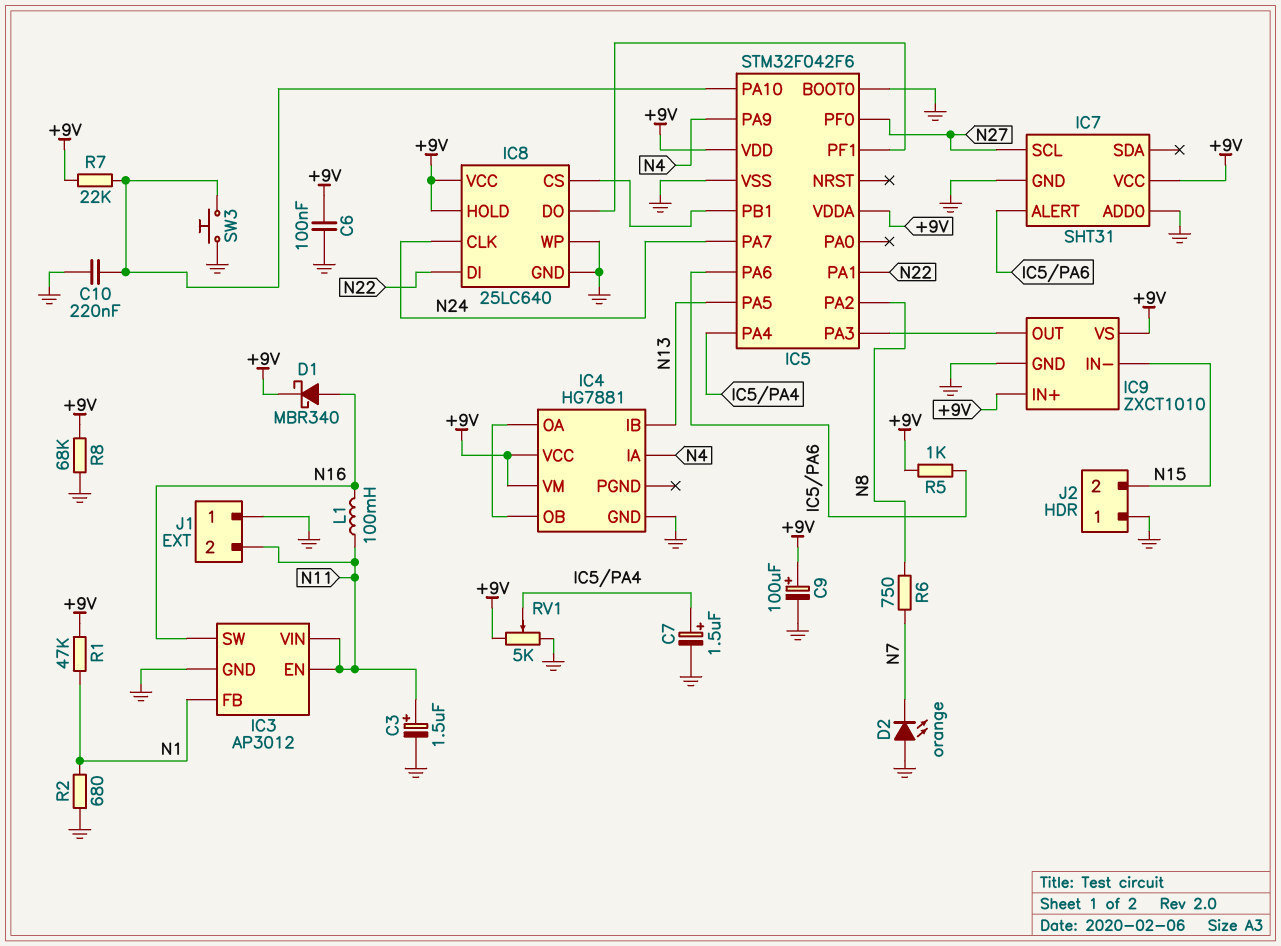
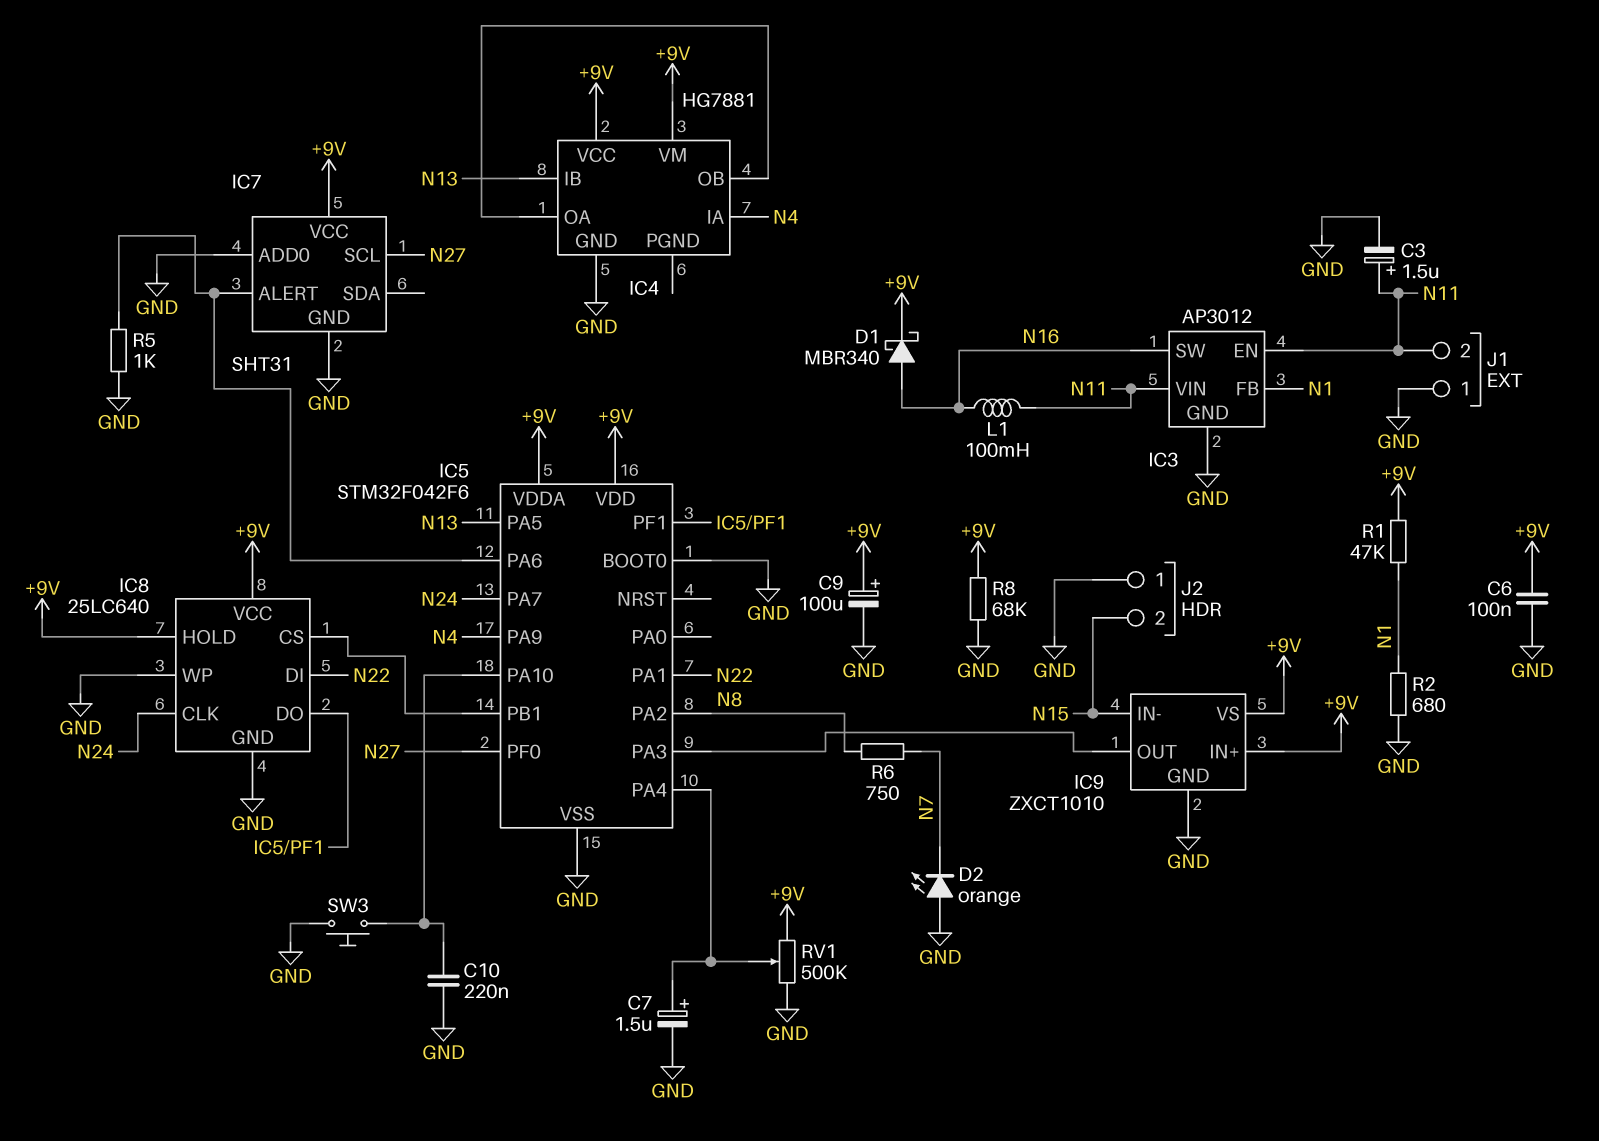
R5: 1k (+9V, IC5/PA6) -> 1k (GND, IC5/PA6)
R7: 22k (+9V, IC5/PA10) -> none
RV1: 5k (+9V, GND, wiper IC5/PA4) -> 500k (+9V, GND, wiper IC5/PA4)

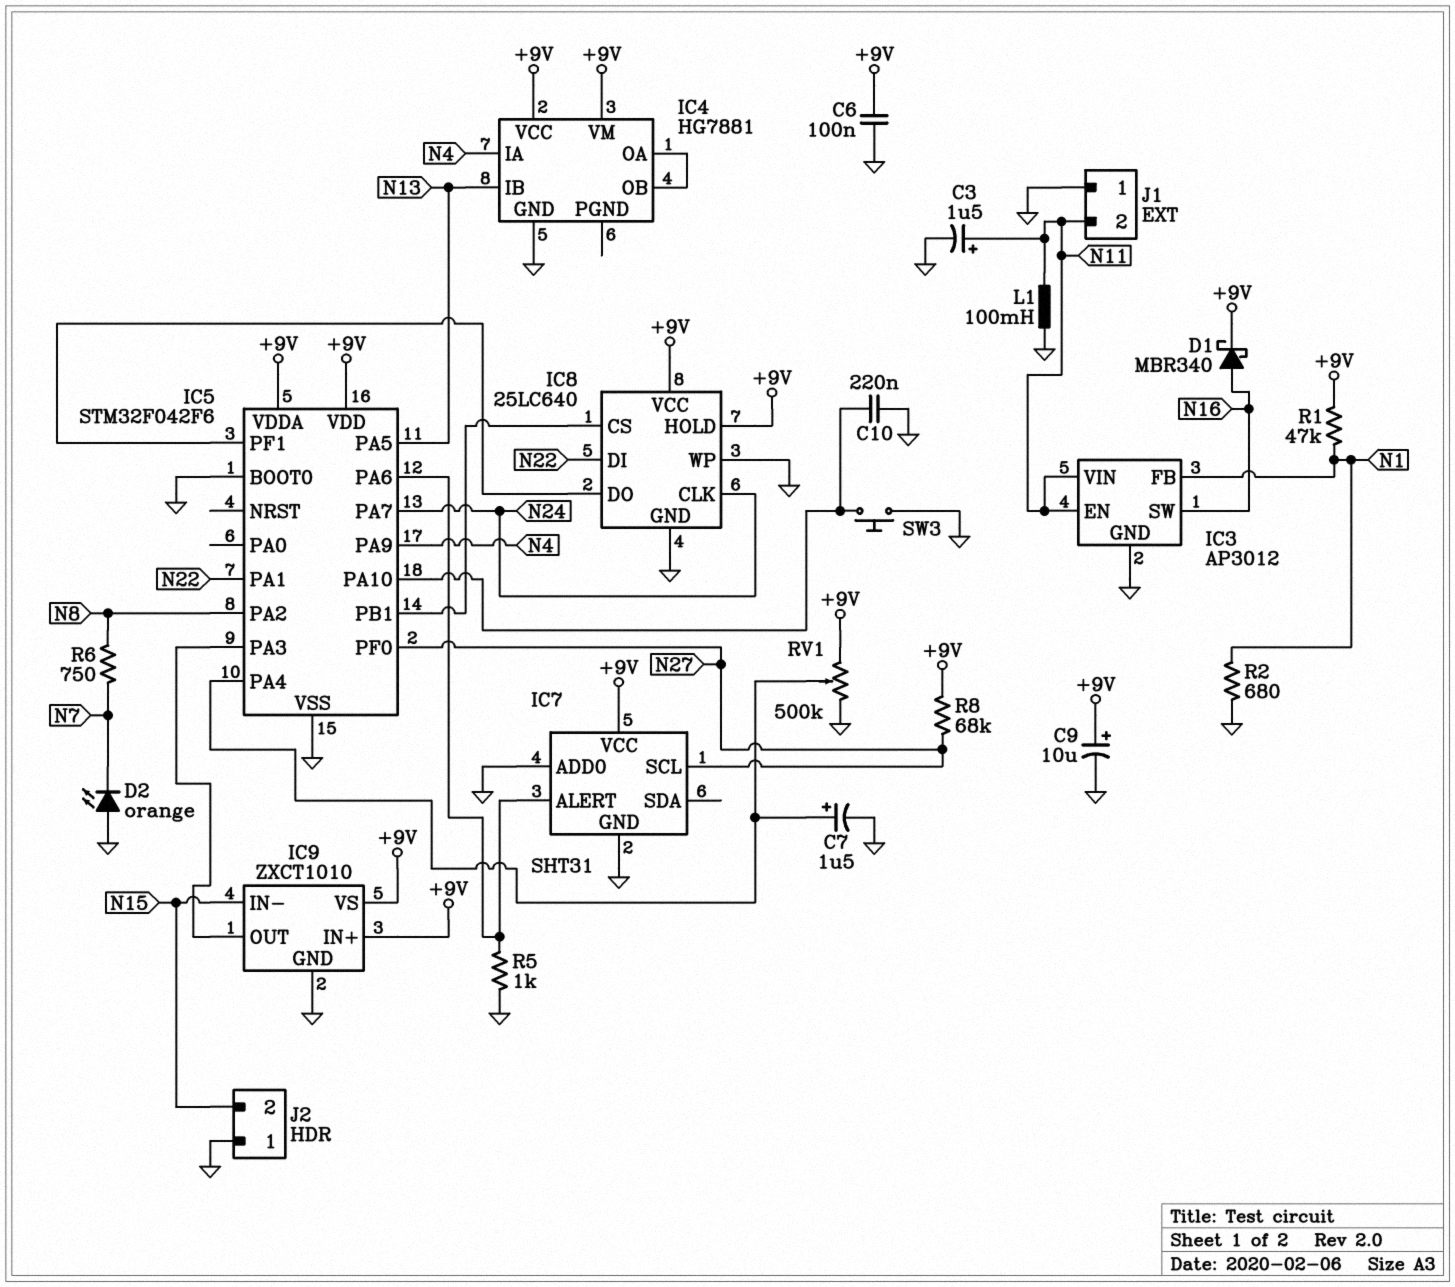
C9: 100uF (plus +9V, minus GND) -> 10uF (plus +9V, minus GND)
L1: 100mH (N11, N16) -> 100mH (GND, N11)
R8: 68k (+9V, GND) -> 68k (+9V, N27)

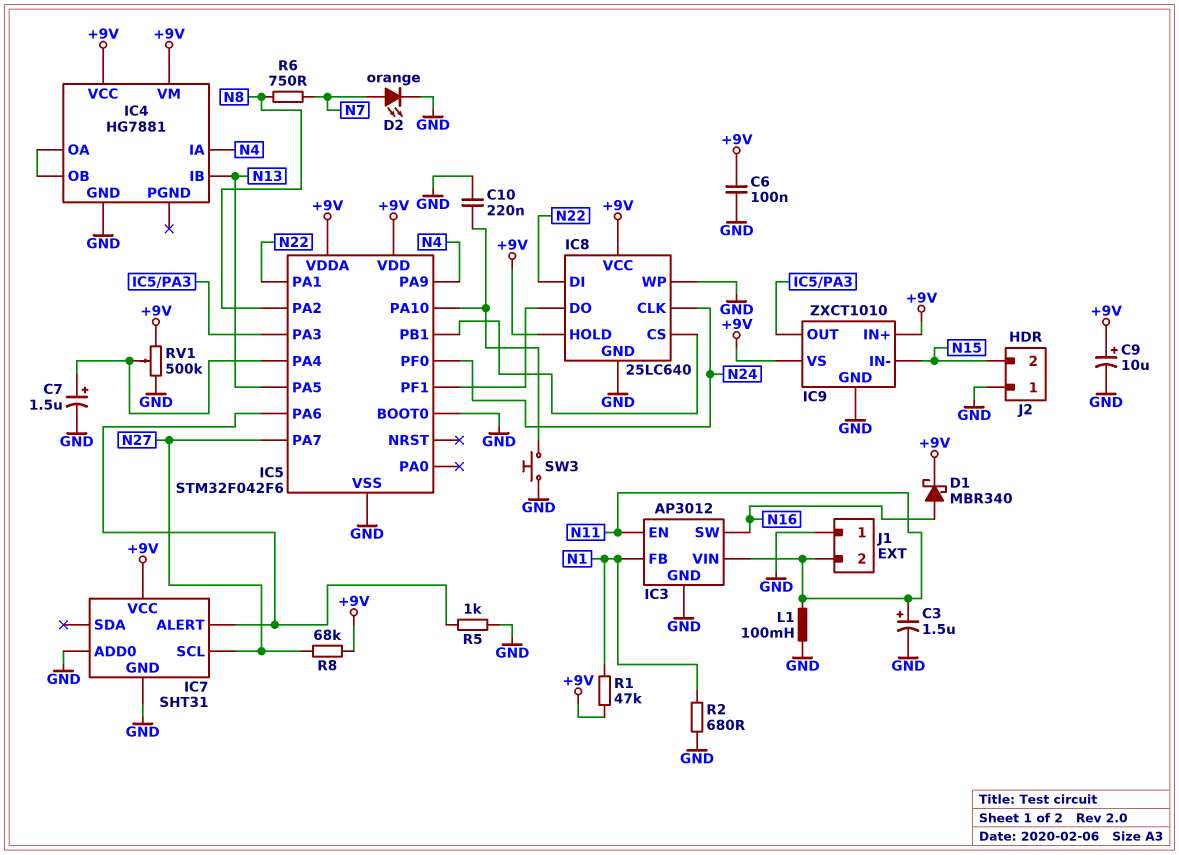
D2: LED orange (A GND, K N7) -> LED orange (A N7, K GND)
IC5 pin PA7: N24 -> N27
IC5 pin PF0: N27 -> N24

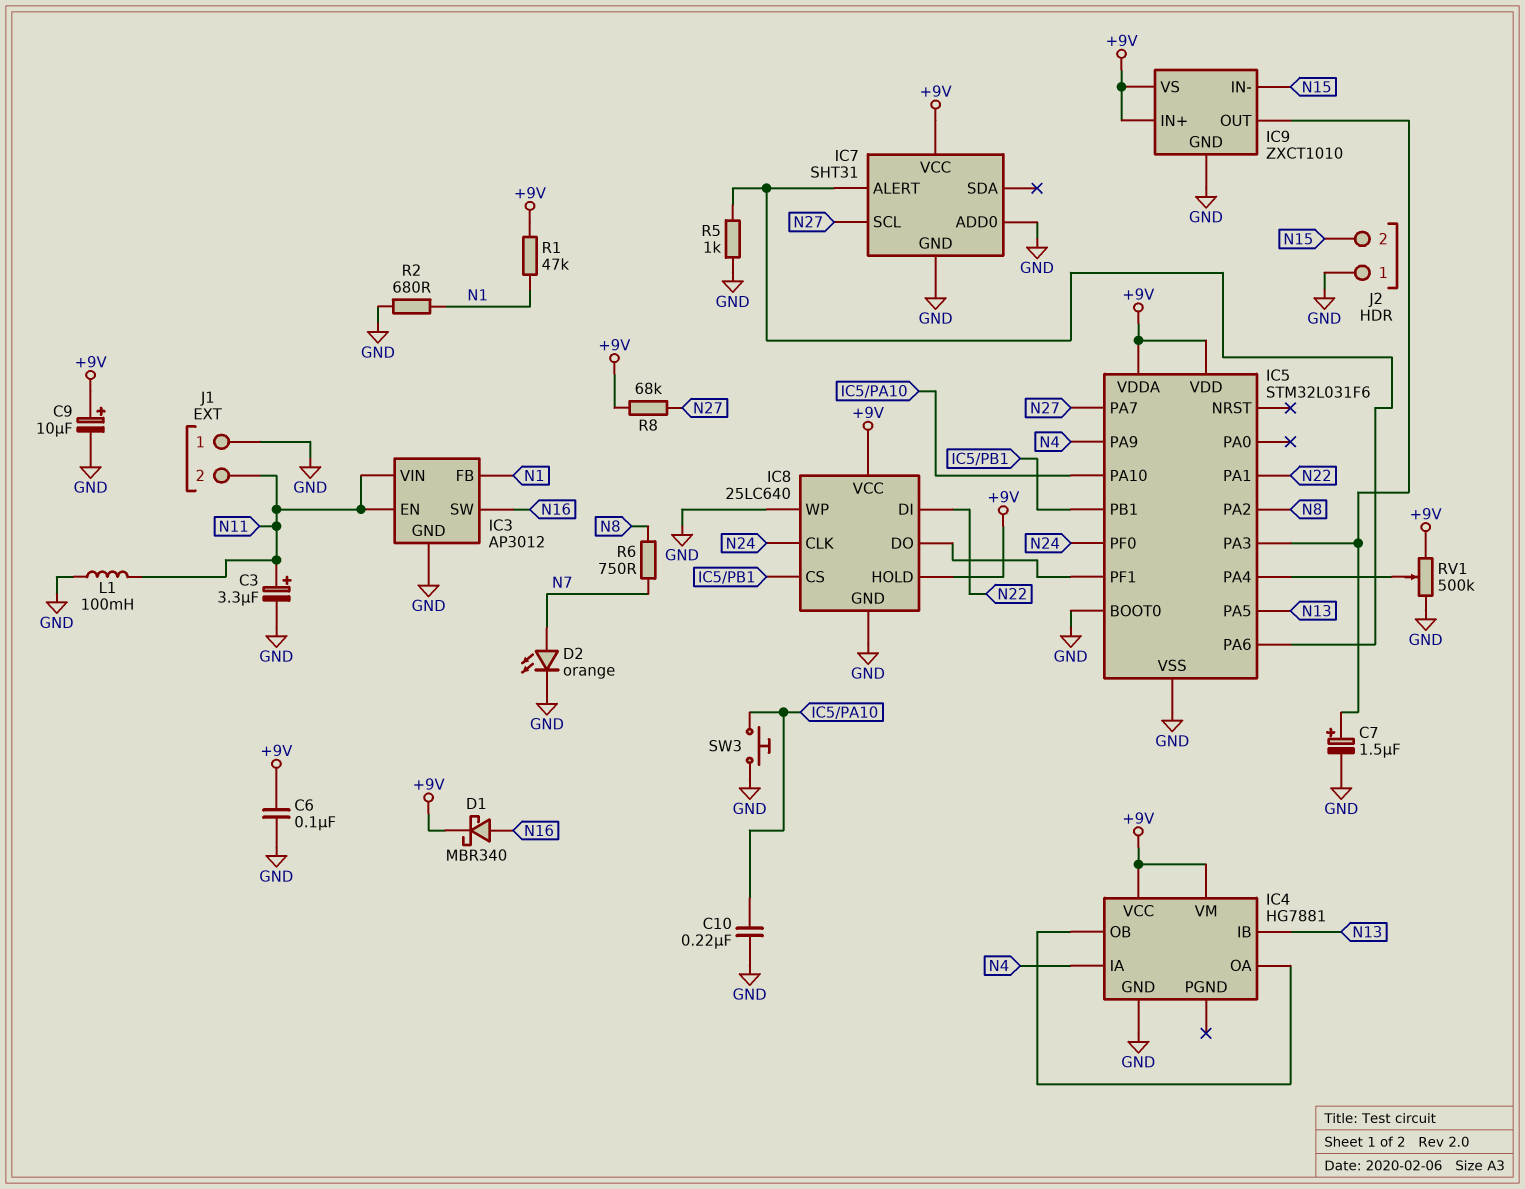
C3: 1.5uF (plus N11, minus GND) -> 3.3uF (plus N11, minus GND)
C7: 1.5uF (plus IC5/PA4, minus GND) -> 1.5uF (plus IC5/PA3, minus GND)
IC5: STM32F042F6 -> STM32L031F6

